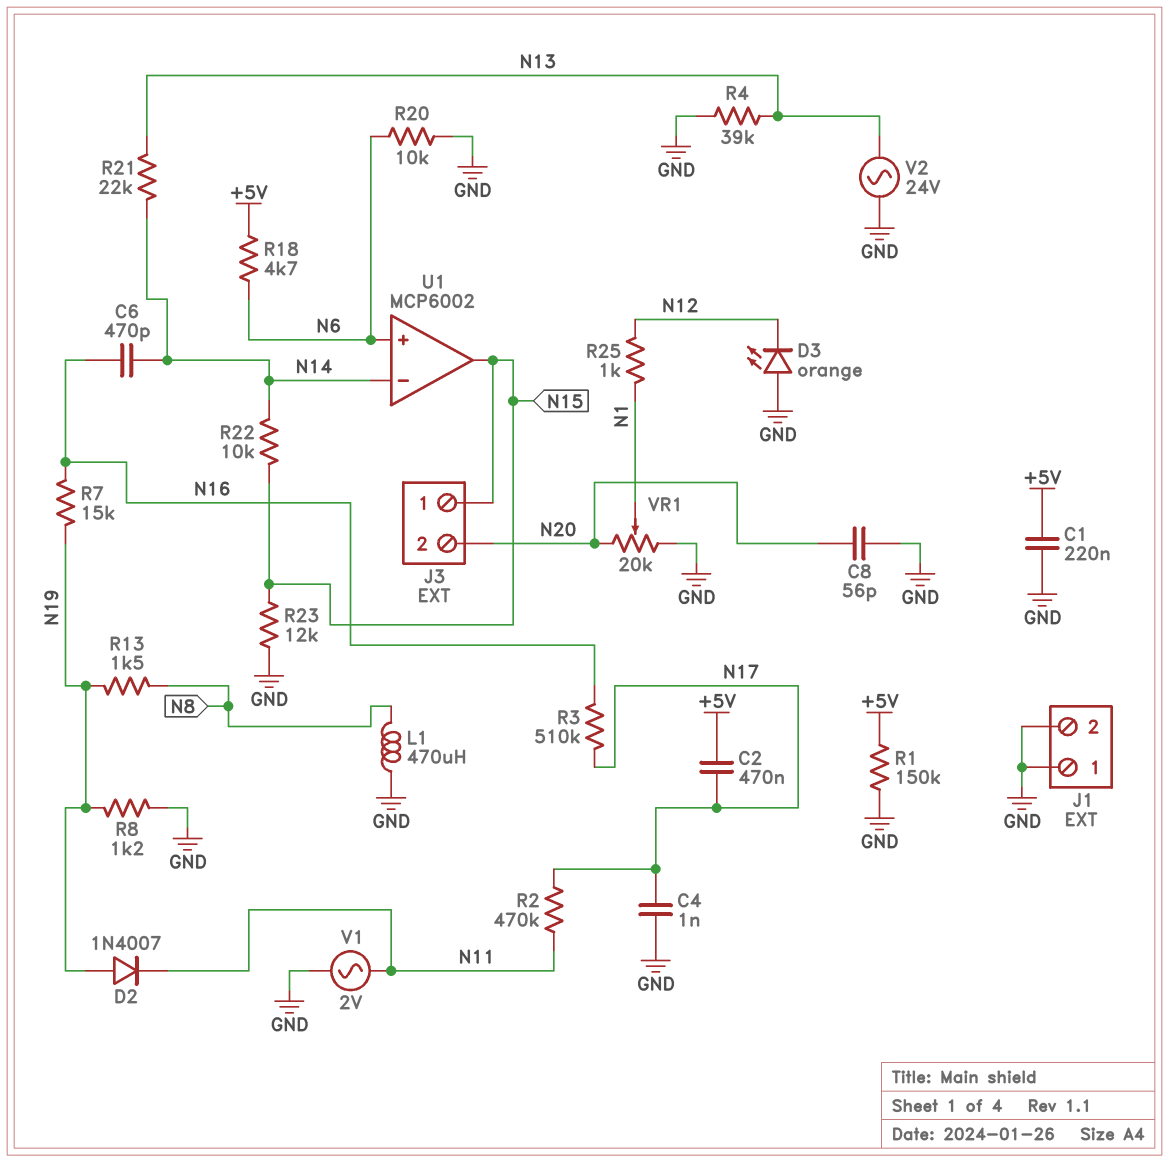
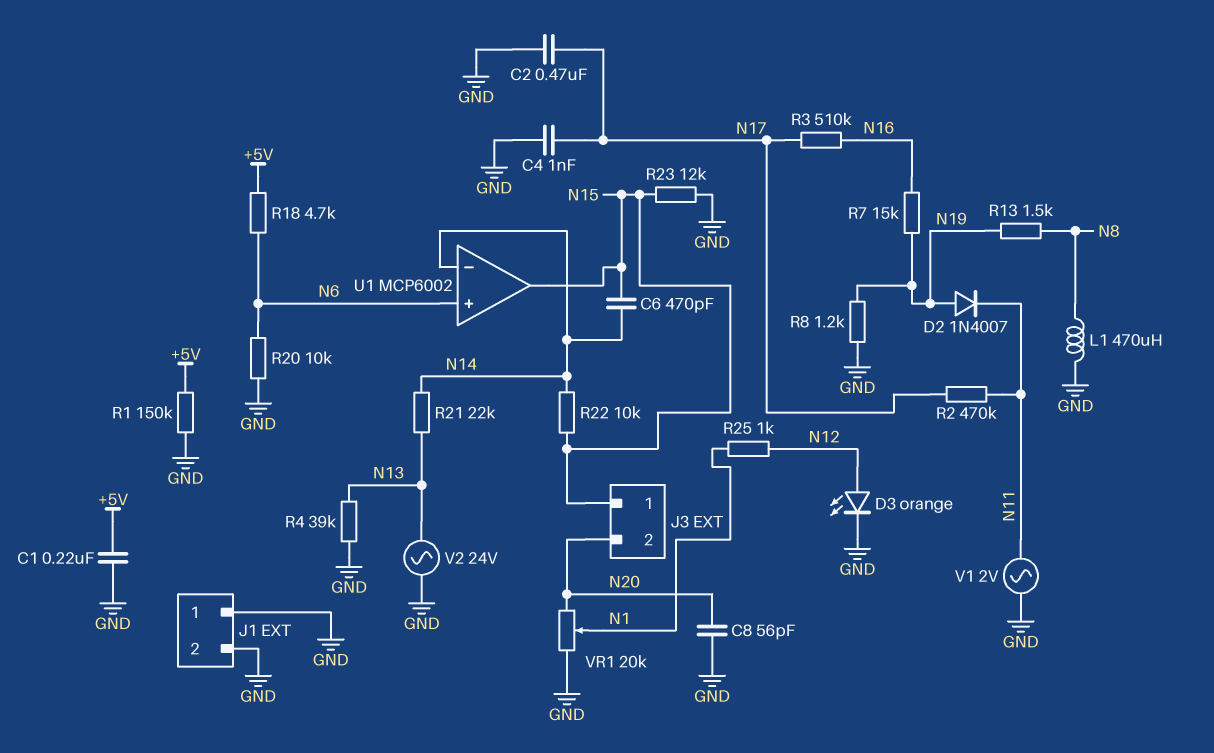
C2: 470nF (+5V, N17) -> 470nF (GND, N17)
C6: 470pF (N14, N16) -> 470pF (N14, N15)
D3: LED orange (A GND, K N12) -> LED orange (A N12, K GND)

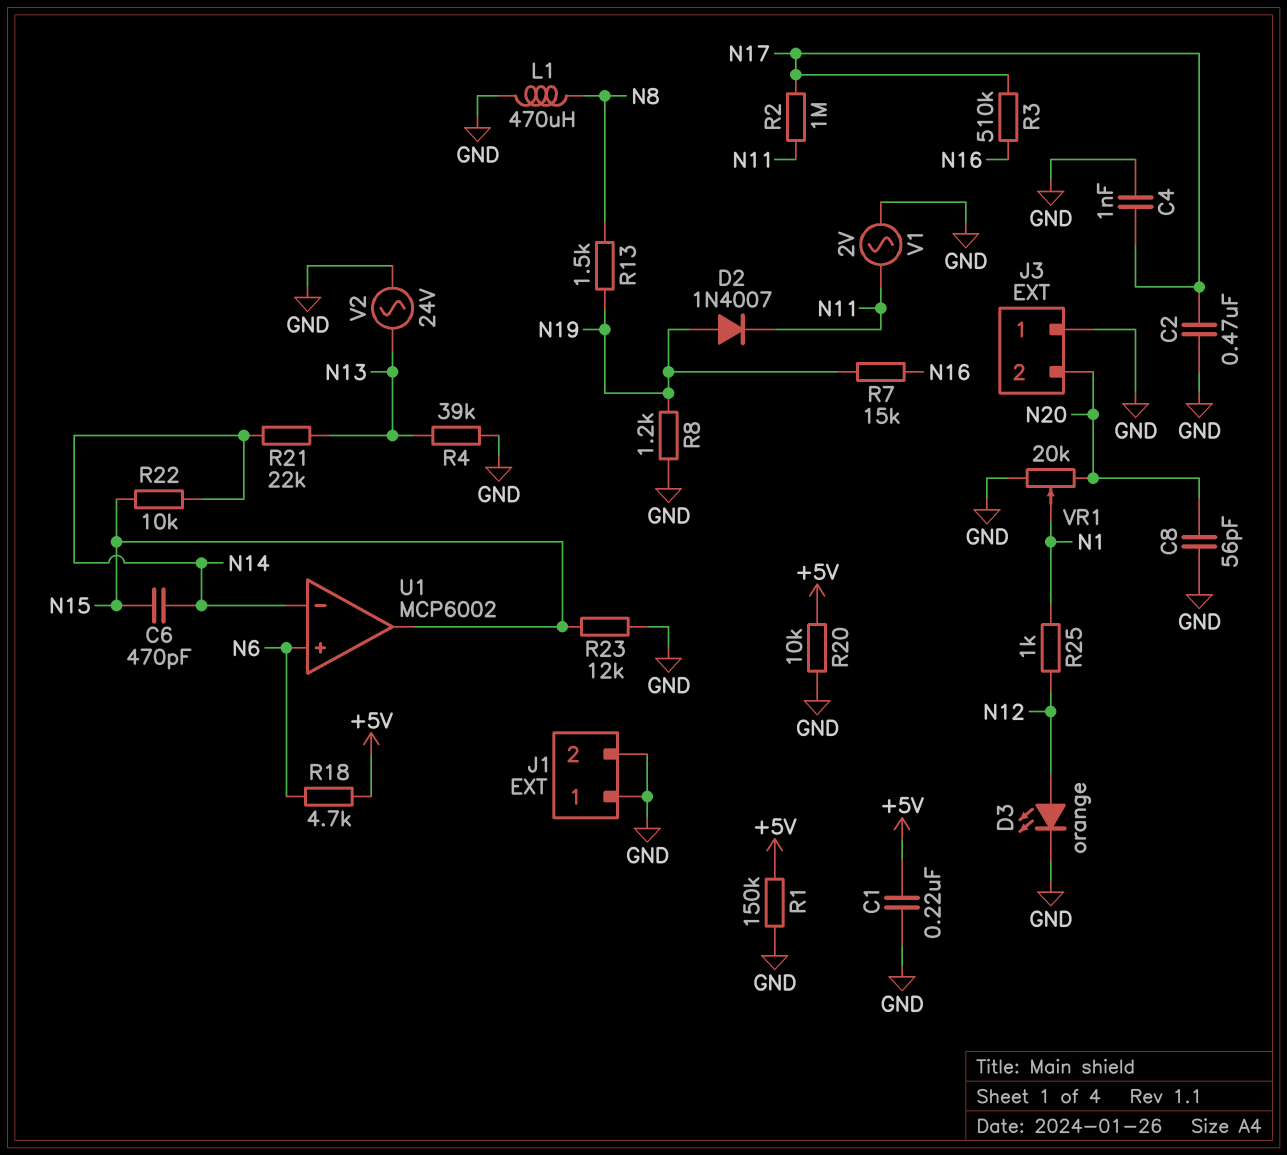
J3 pin 1: N15 -> GND
R2: 470k (N11, N17) -> 1M (N11, N17)
R20: 10k (GND, N6) -> 10k (+5V, GND)

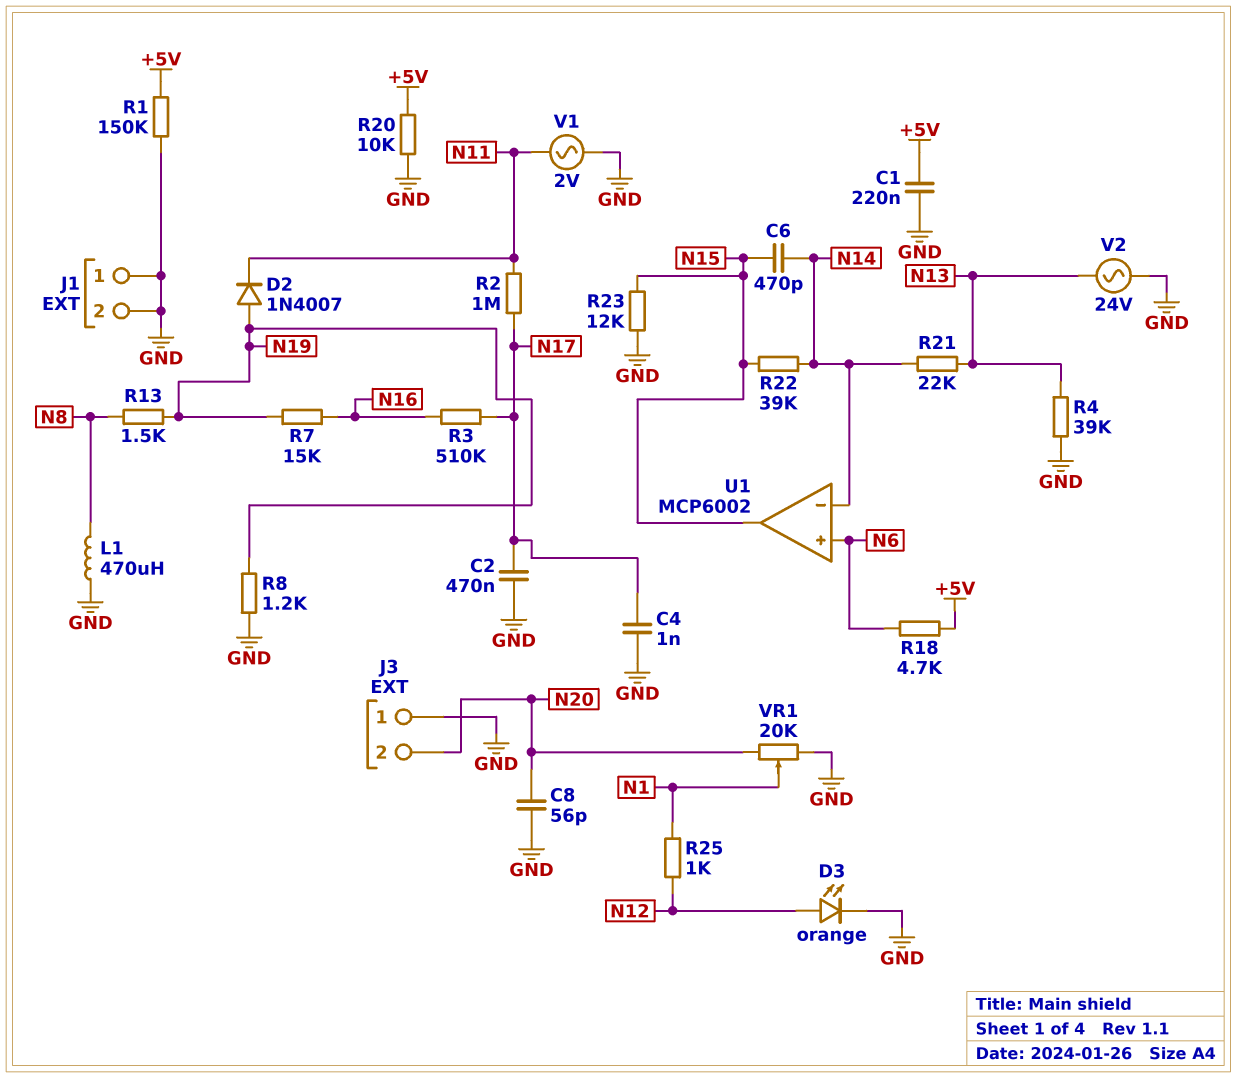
R22: 10k (N14, N15) -> 39k (N14, N15)

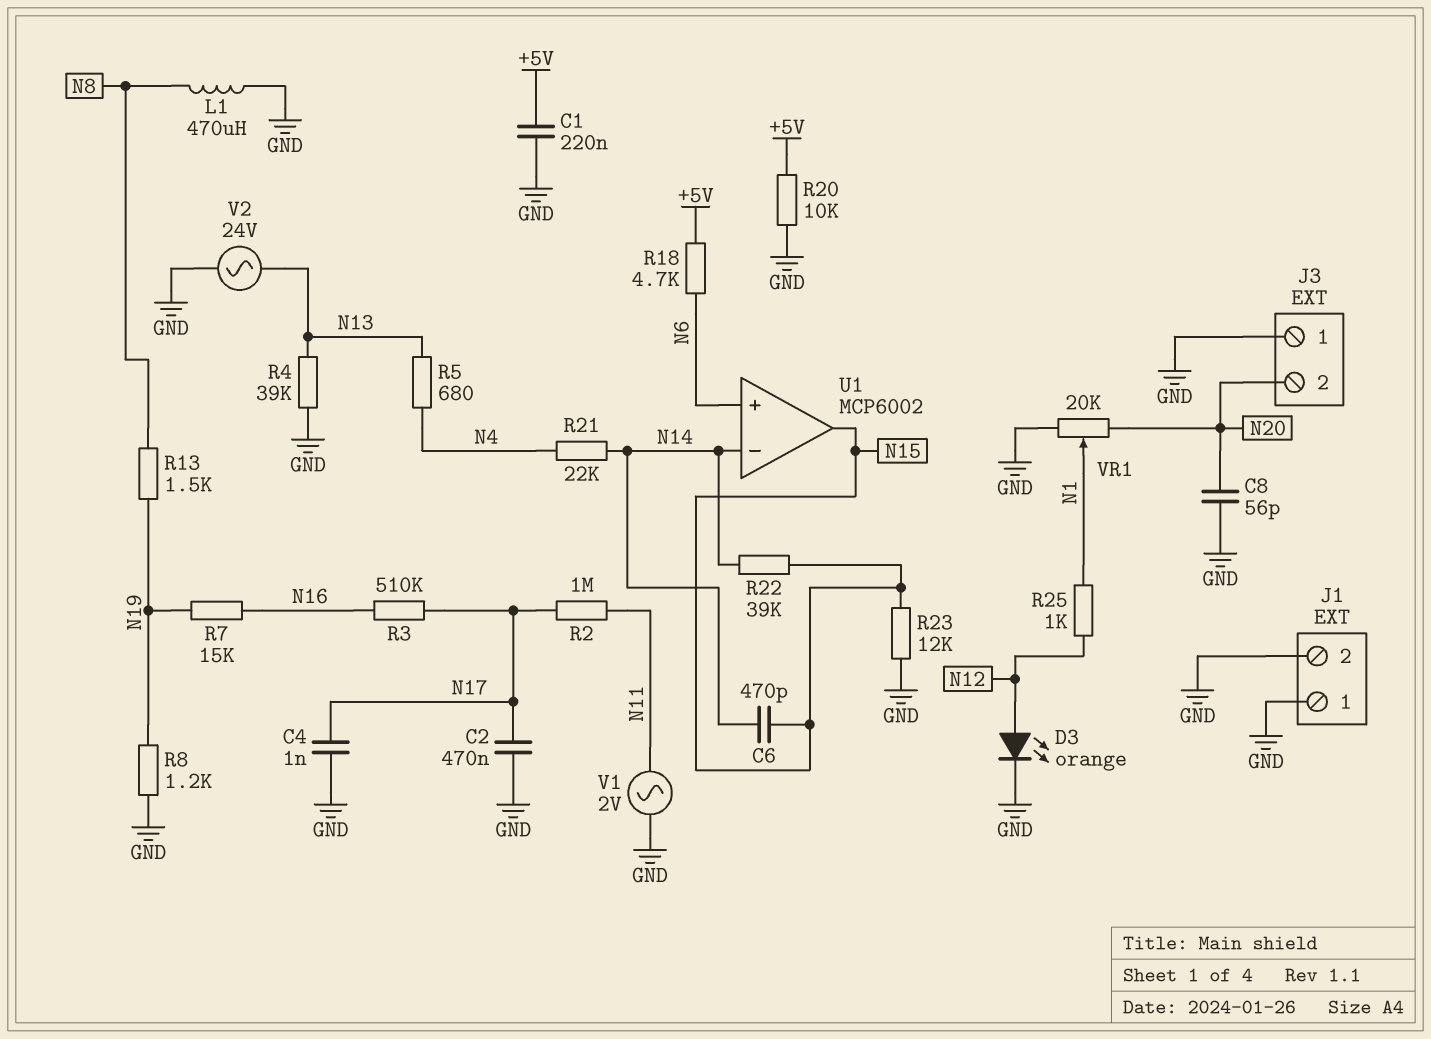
D2: diode 1N4007 (A N19, K N11) -> none
R1: 150k (+5V, GND) -> none
R5: none -> 680 (N4, N13)
R21: 22k (N13, N14) -> 22k (N4, N14)

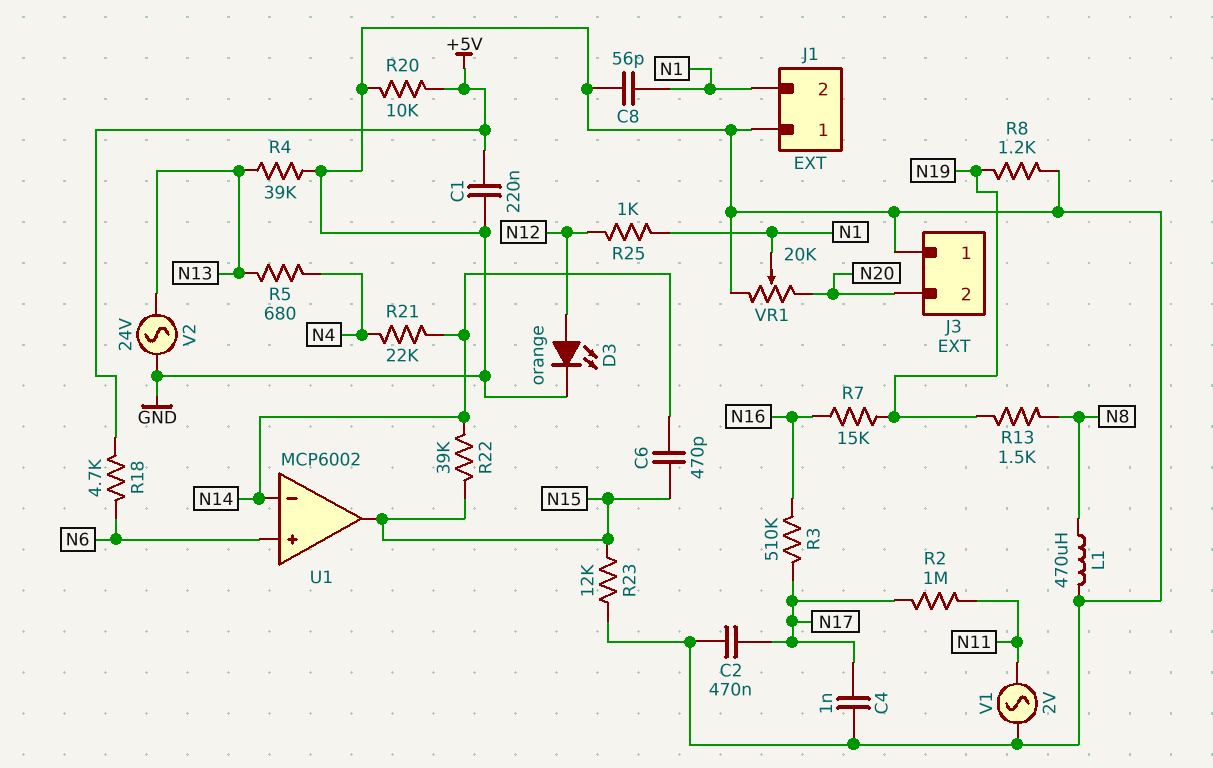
C8: 56pF (GND, N20) -> 56pF (GND, N1)
J1 pin 2: GND -> N1

